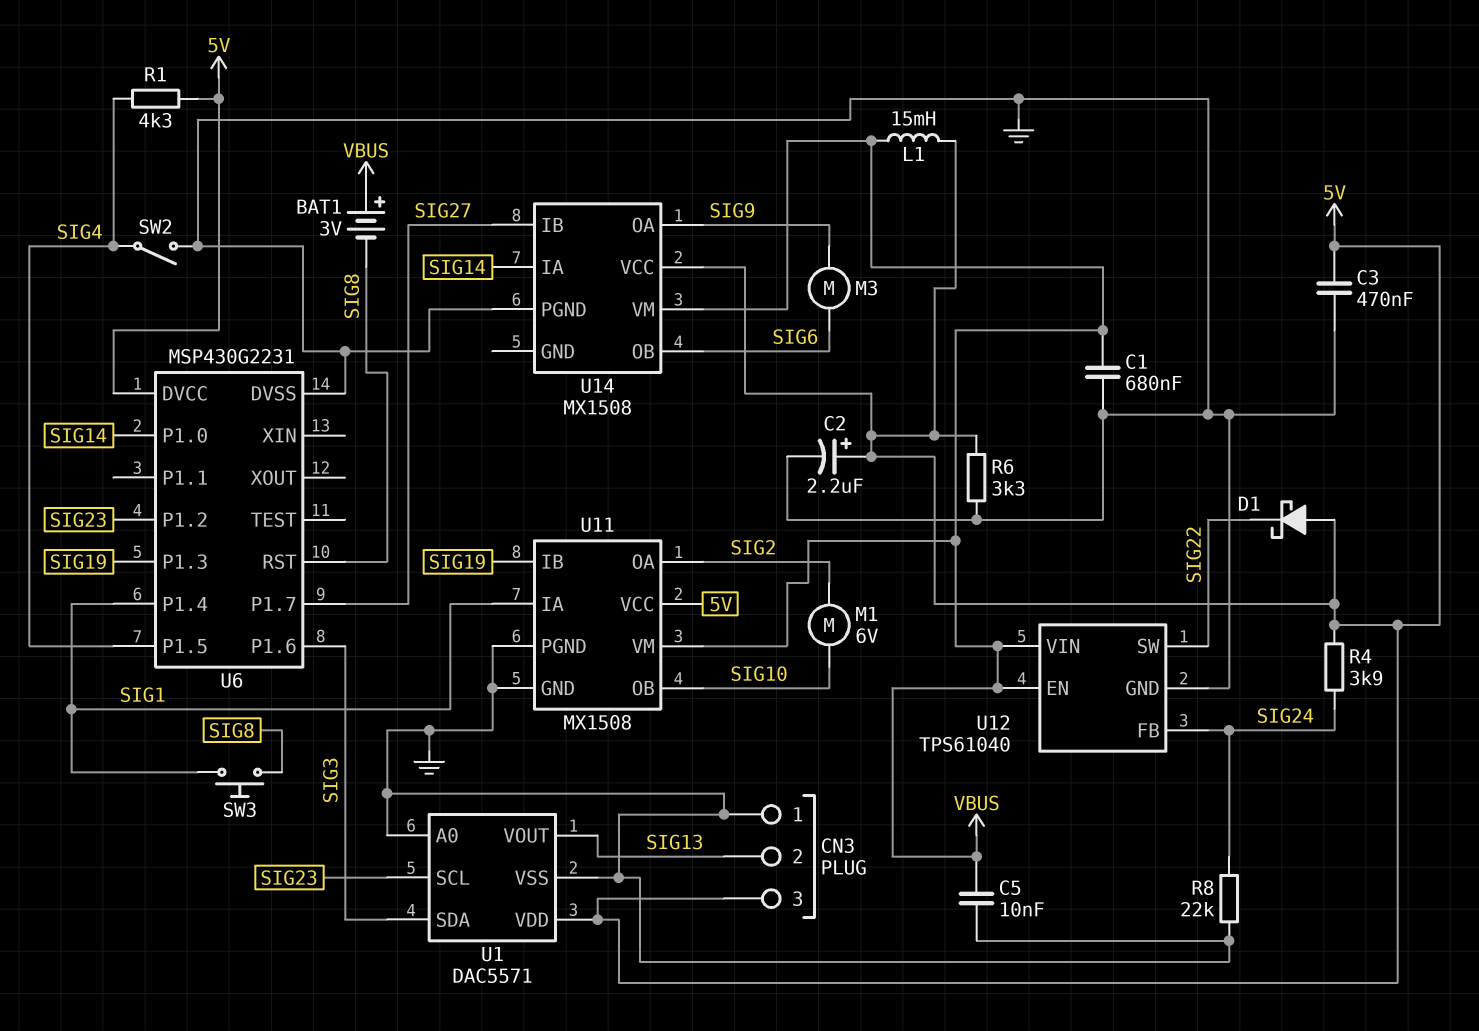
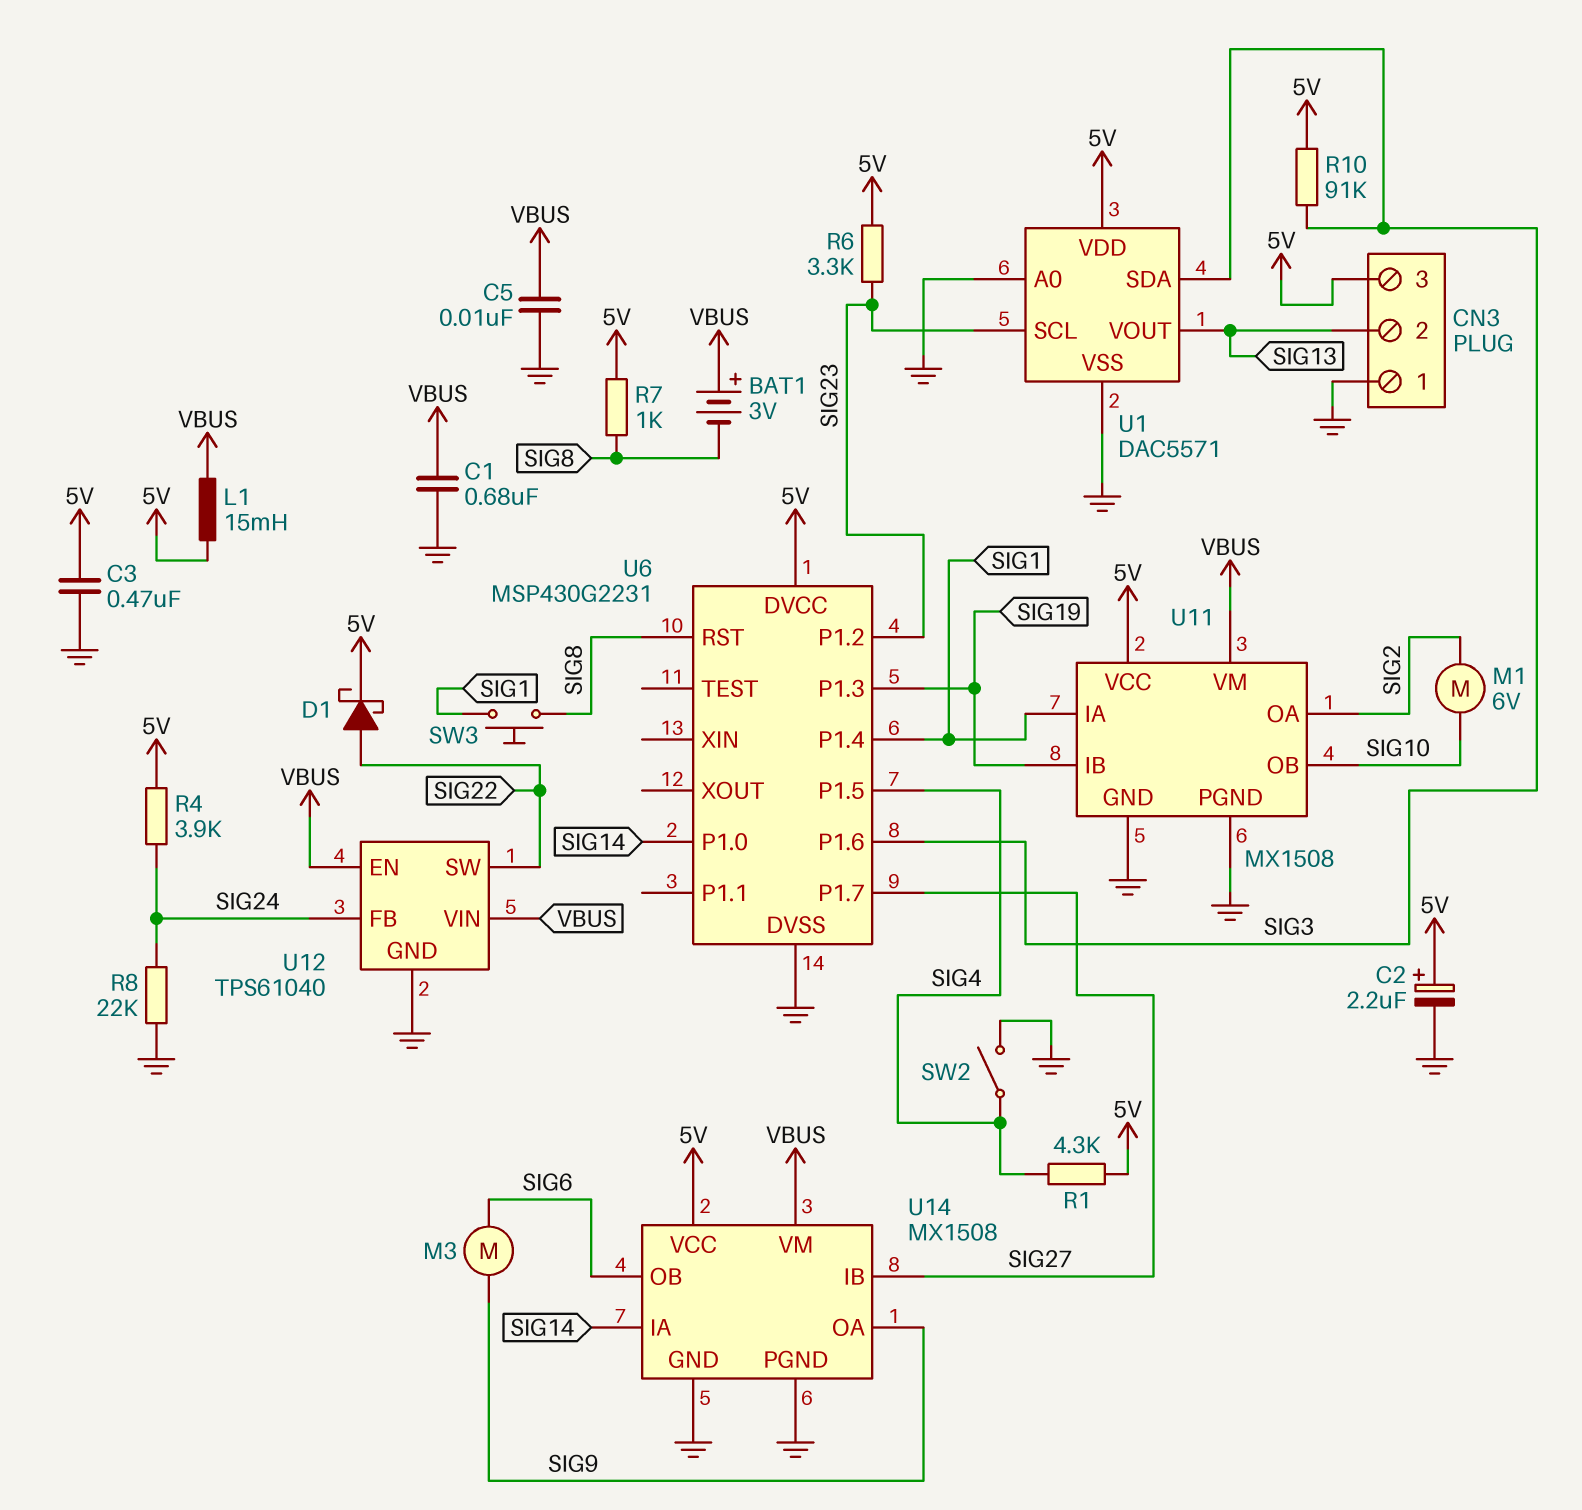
D1: schottky (A 5V, K SIG22) -> schottky (A SIG22, K 5V)
R6: 3.3k (5V, GND) -> 3.3k (5V, SIG23)
R7: none -> 1k (5V, SIG8)
R10: none -> 91k (5V, SIG3)
U14 pin GND: none -> GND

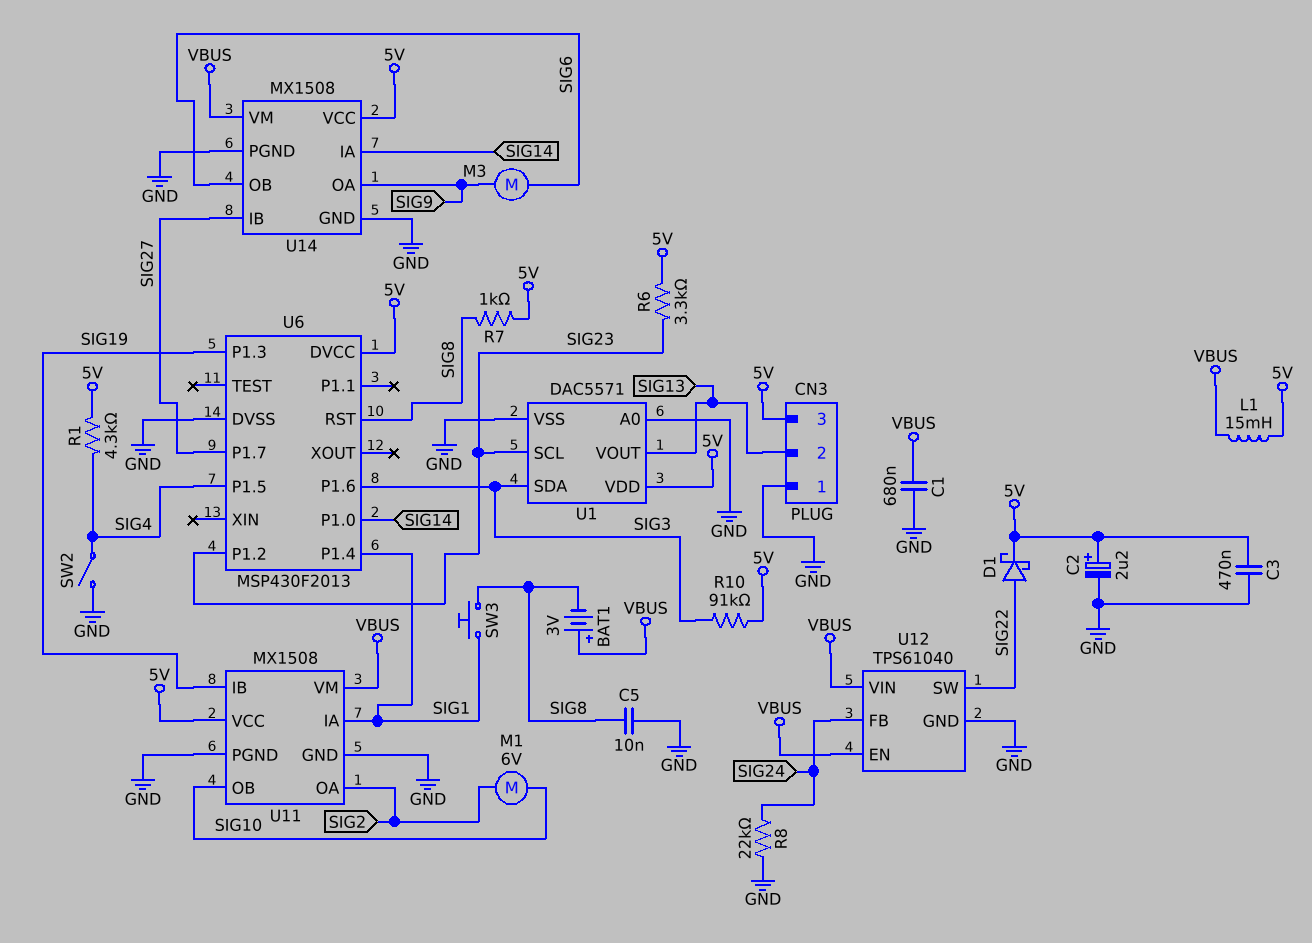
C5: 10nF (GND, VBUS) -> 10nF (GND, SIG8)
R4: 3.9k (5V, SIG24) -> none
U6: MSP430G2231 -> MSP430F2013

